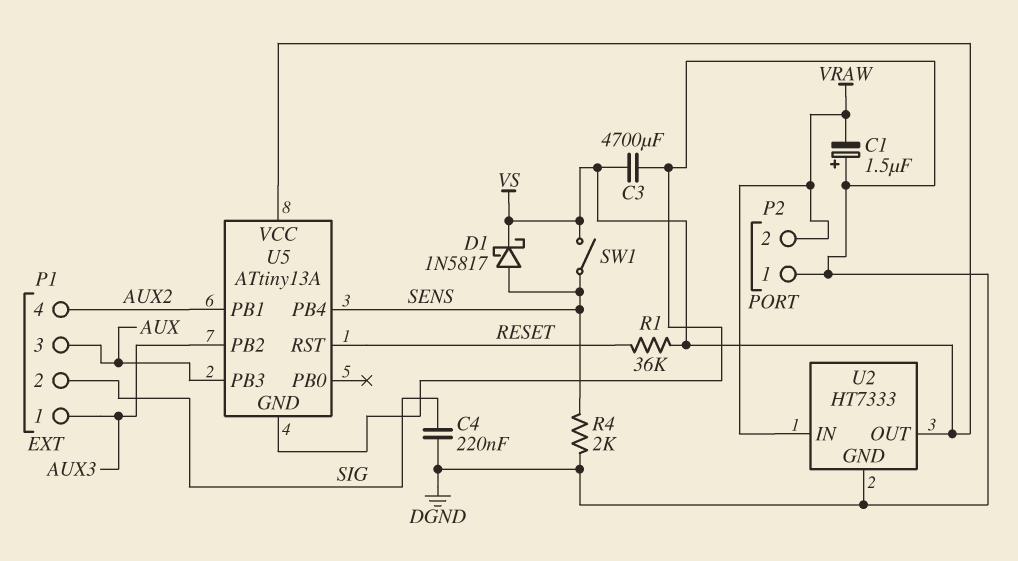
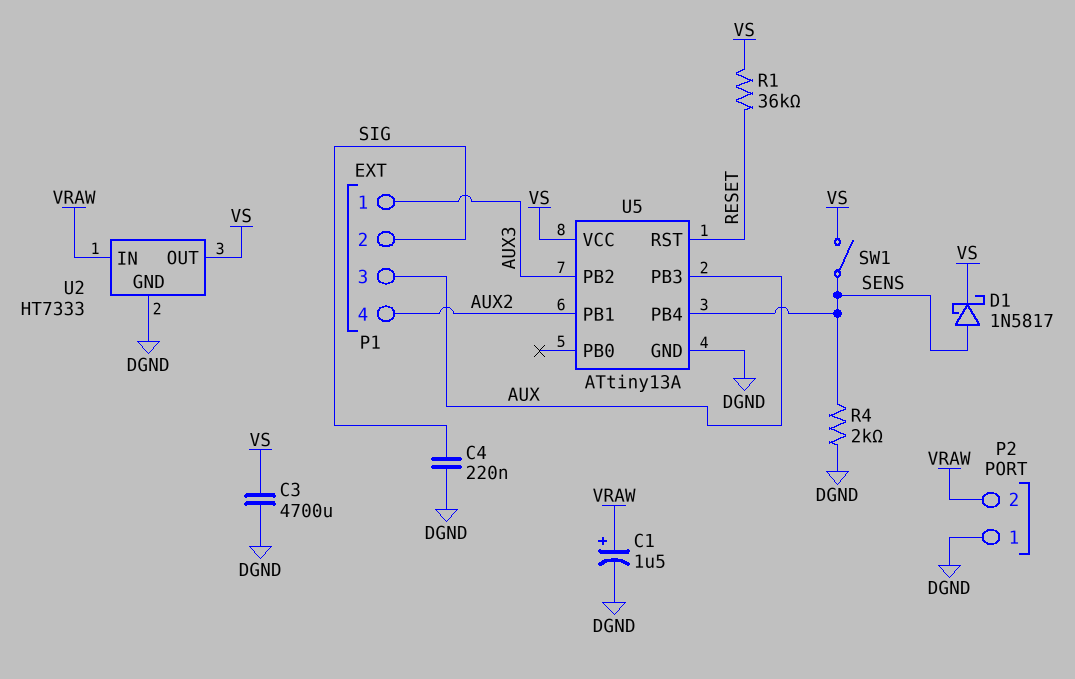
C1: 1.5uF (plus DGND, minus VRAW) -> 1.5uF (plus VRAW, minus DGND)

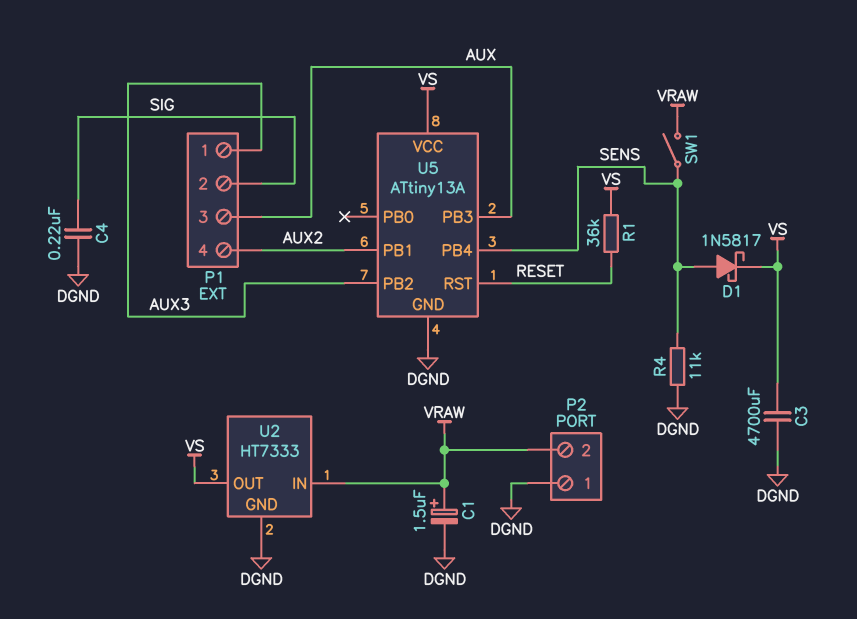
R4: 2k (DGND, SENS) -> 11k (DGND, SENS)
SW1: switch (SENS, VS) -> switch (SENS, VRAW)

